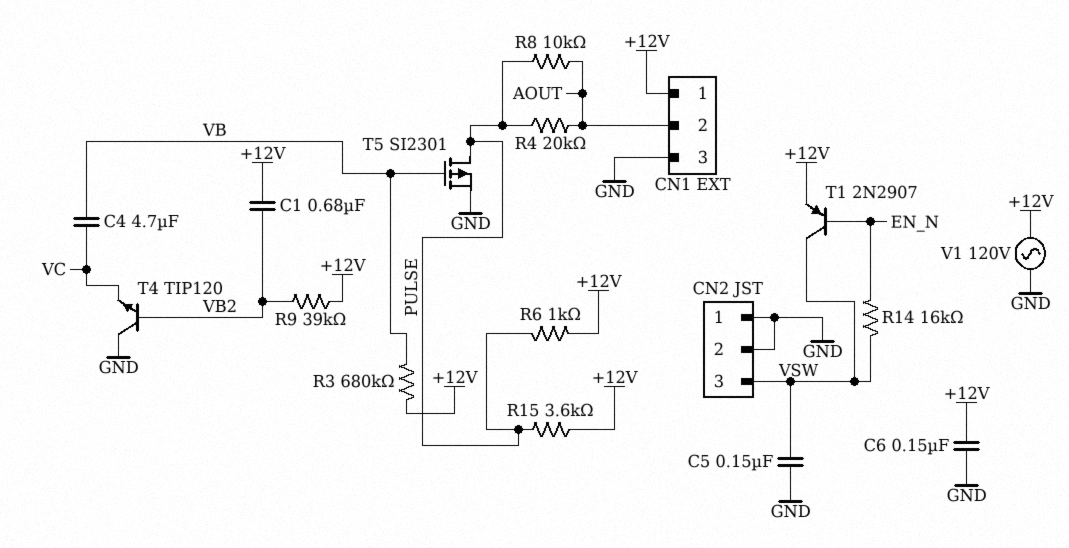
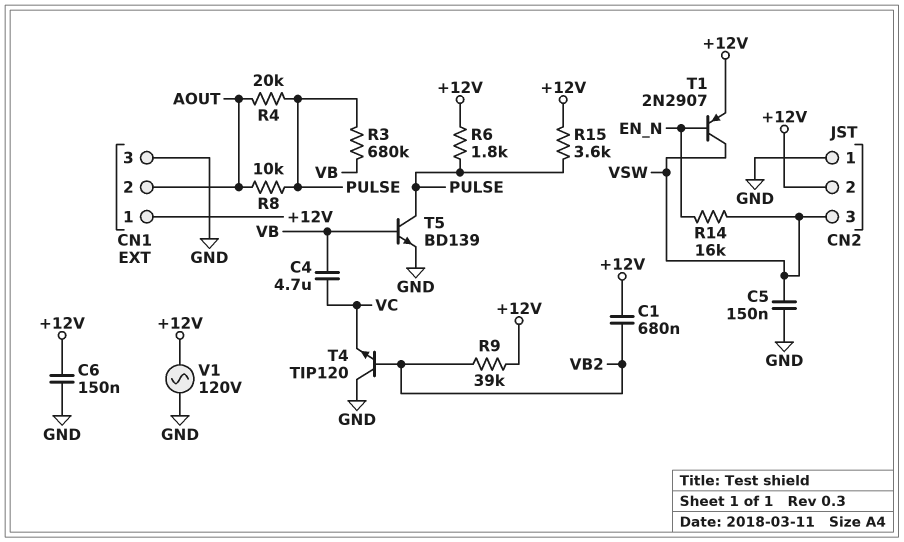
CN2 pin 2: GND -> +12V
R3: 680k (+12V, VB) -> 680k (PULSE, VB)
R6: 1k (+12V, PULSE) -> 1.8k (+12V, PULSE)
T5: PMOS SI2301 (G VB, D PULSE, S GND) -> NPN BD139 (B VB, C PULSE, E GND)

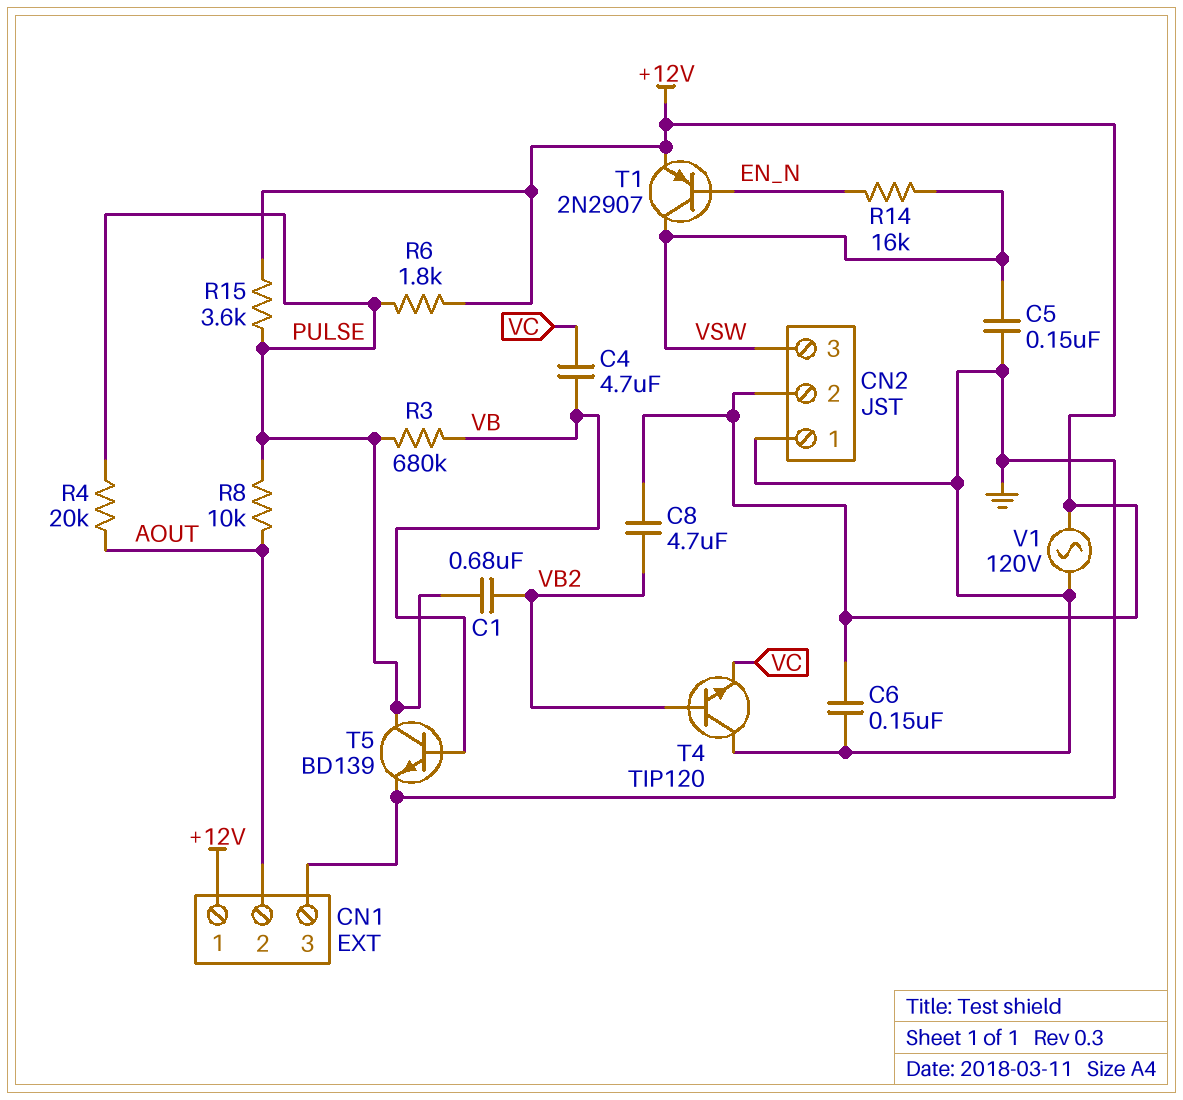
C1: 680nF (+12V, VB2) -> 680nF (PULSE, VB2)
C8: none -> 4.7uF (+12V, VB2)
R9: 39k (+12V, VB2) -> none

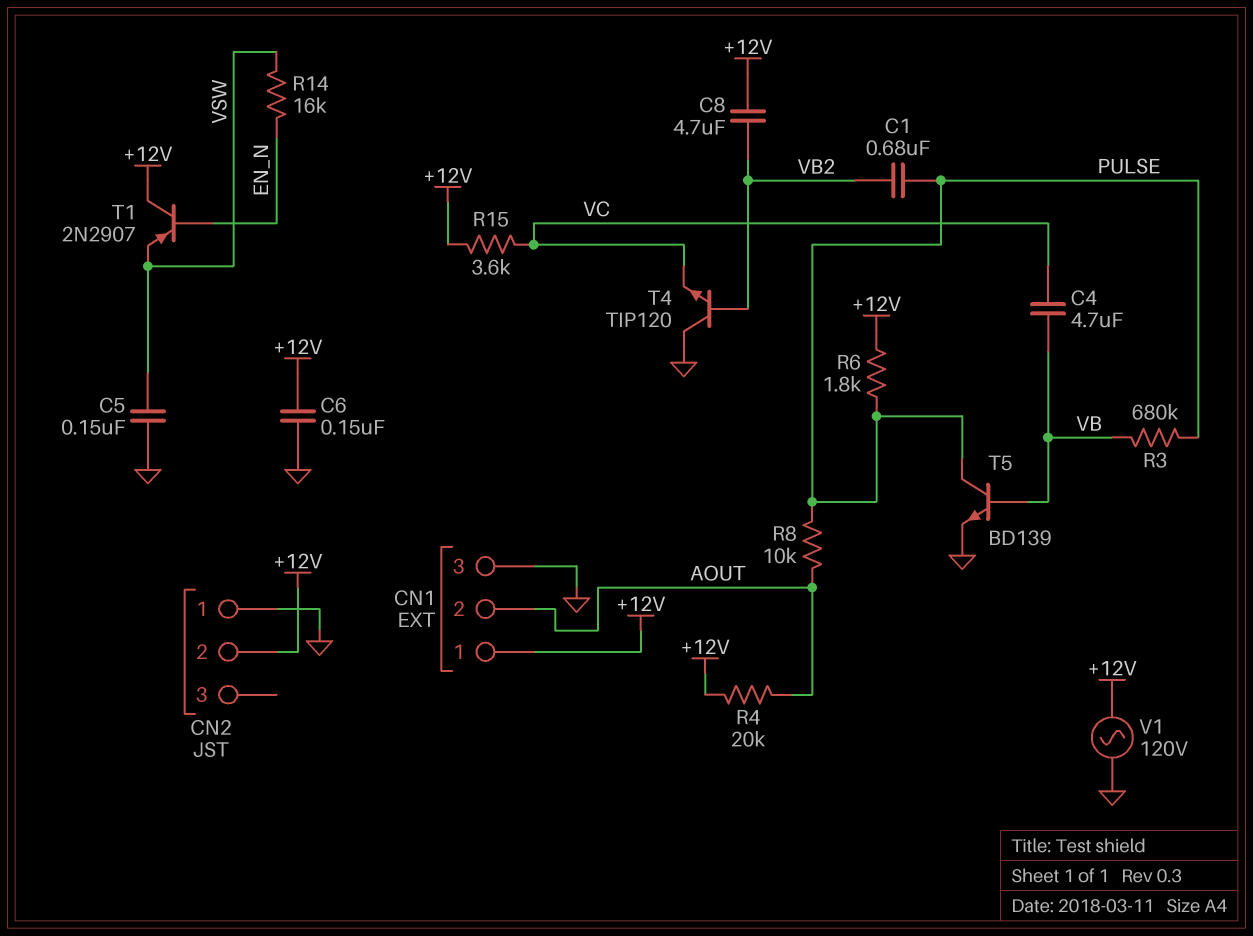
CN2 pin 3: VSW -> none
R4: 20k (AOUT, PULSE) -> 20k (+12V, AOUT)
R15: 3.6k (+12V, PULSE) -> 3.6k (+12V, VC)
T1: PNP 2N2907 (B EN_N, C VSW, E +12V) -> PNP 2N2907 (B EN_N, C +12V, E VSW)

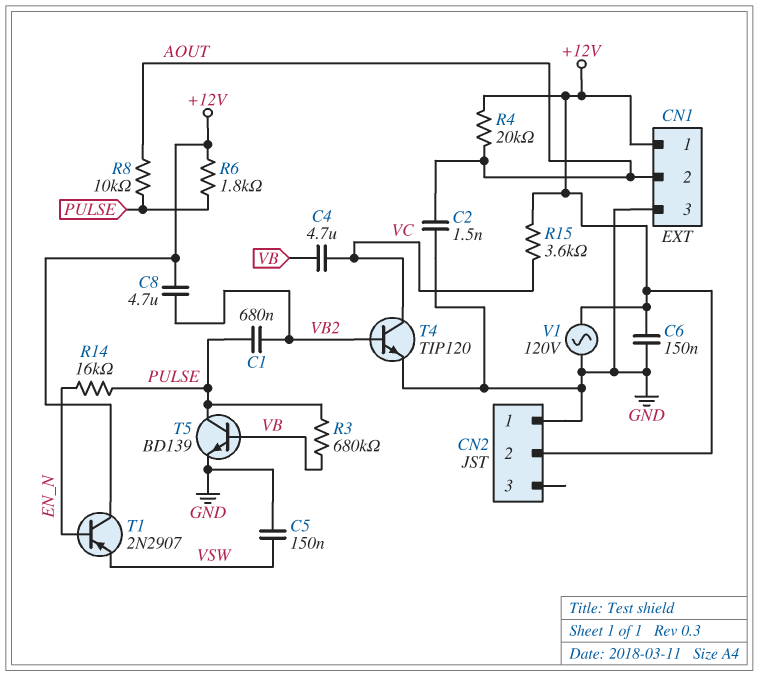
C2: none -> 1.5nF (AOUT, GND)
R14: 16k (EN_N, VSW) -> 16k (EN_N, PULSE)
T4: NPN TIP120 (B VB2, C GND, E VC) -> NPN TIP120 (B VB2, C VC, E GND)

